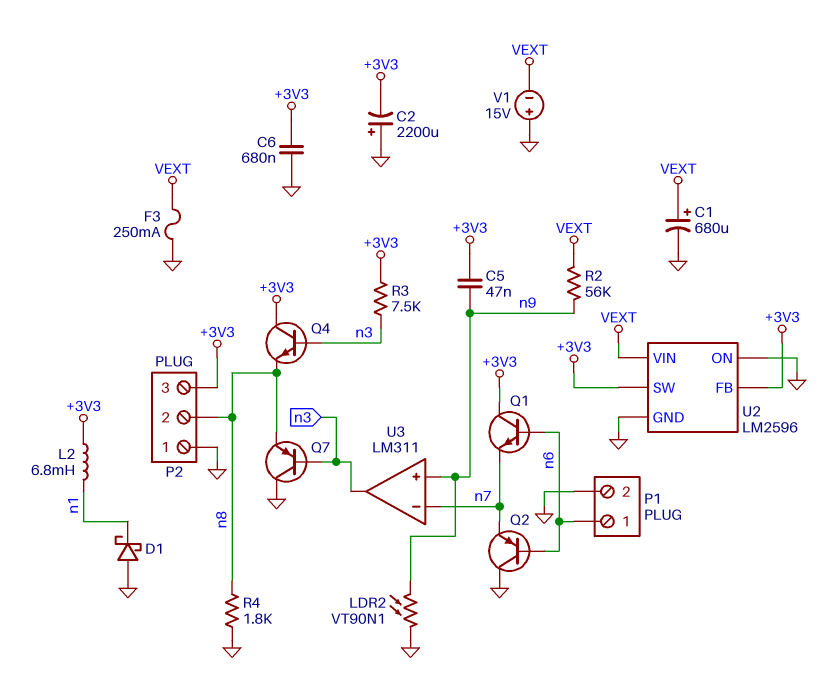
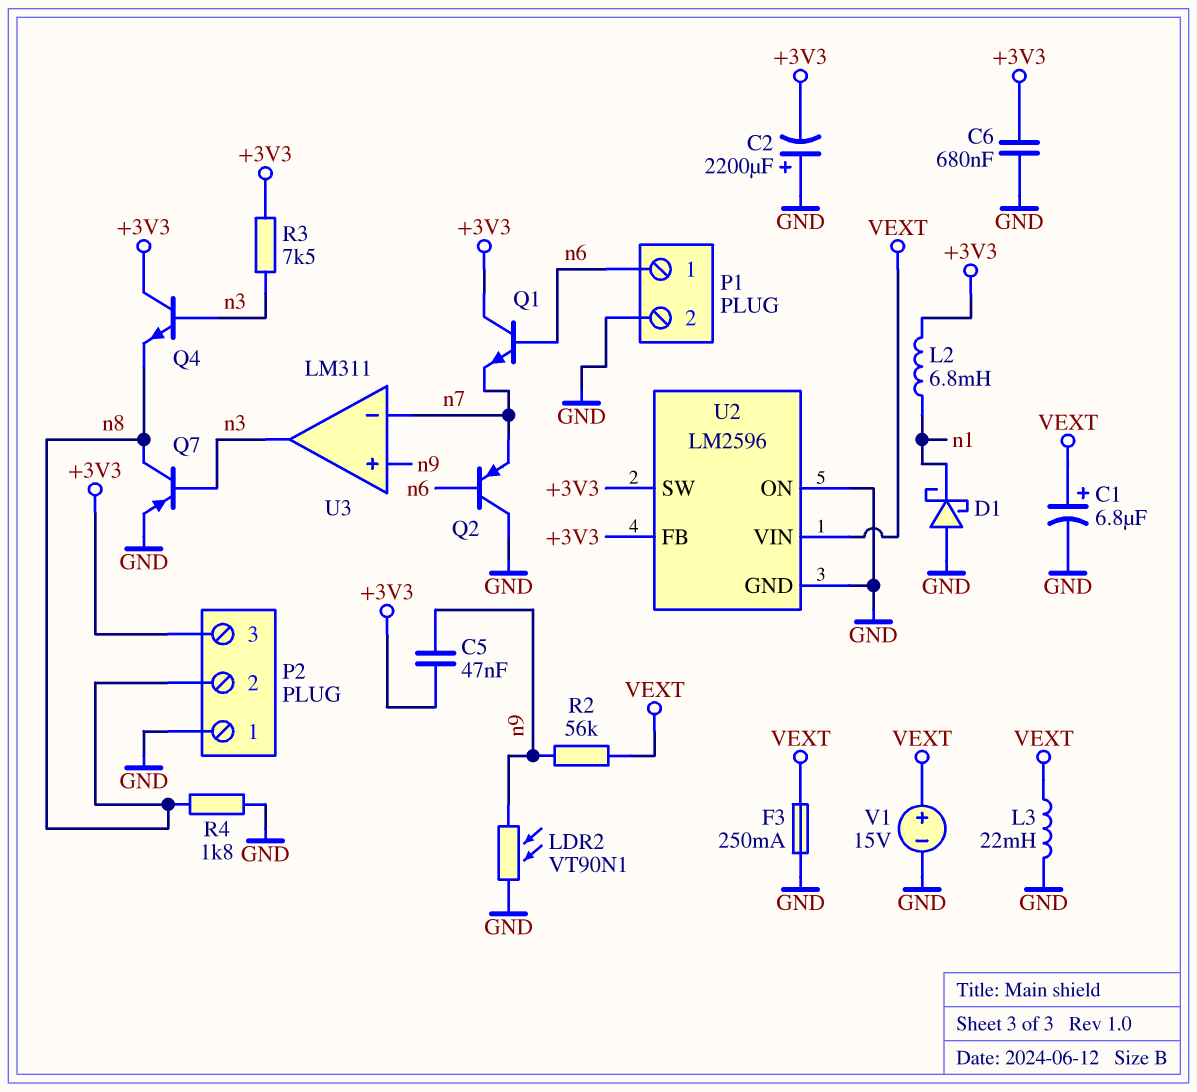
C1: 680uF (plus VEXT, minus GND) -> 6.8uF (plus VEXT, minus GND)
L3: none -> 22mH (GND, VEXT)
Q7: PNP (B n3, C GND, E n8) -> PNP (B n3, C n8, E GND)
V1: 15V (plus GND, minus VEXT) -> 15V (plus VEXT, minus GND)

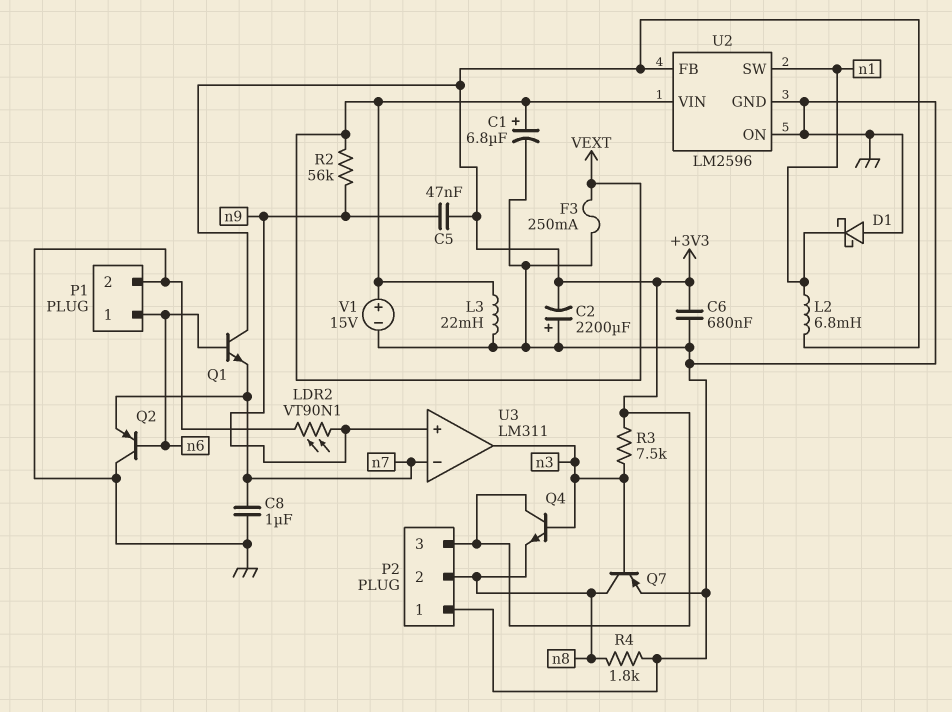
C8: none -> 1uF (GND, n7)
U2 pin SW: +3V3 -> n1

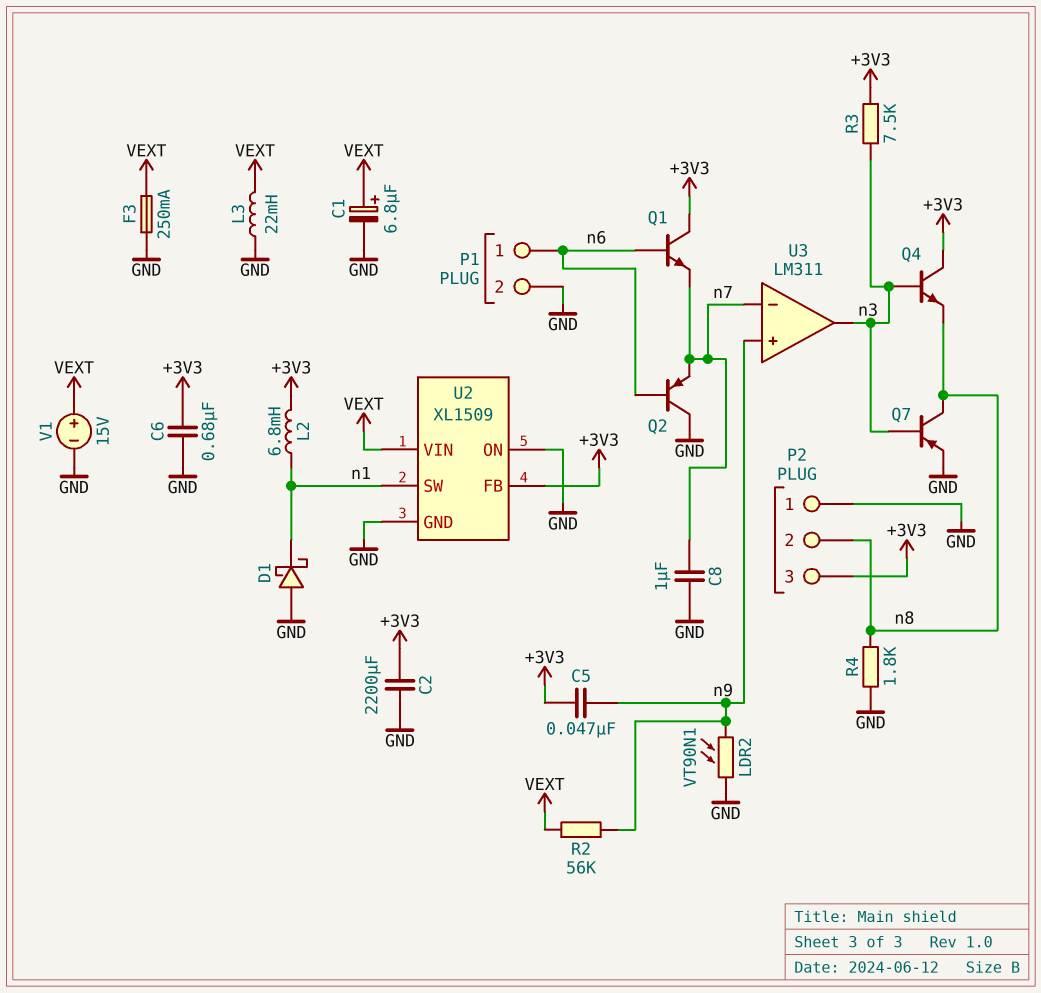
C2: 2200uF (plus GND, minus +3V3) -> 2200uF (+3V3, GND)
U2: LM2596 -> XL1509

